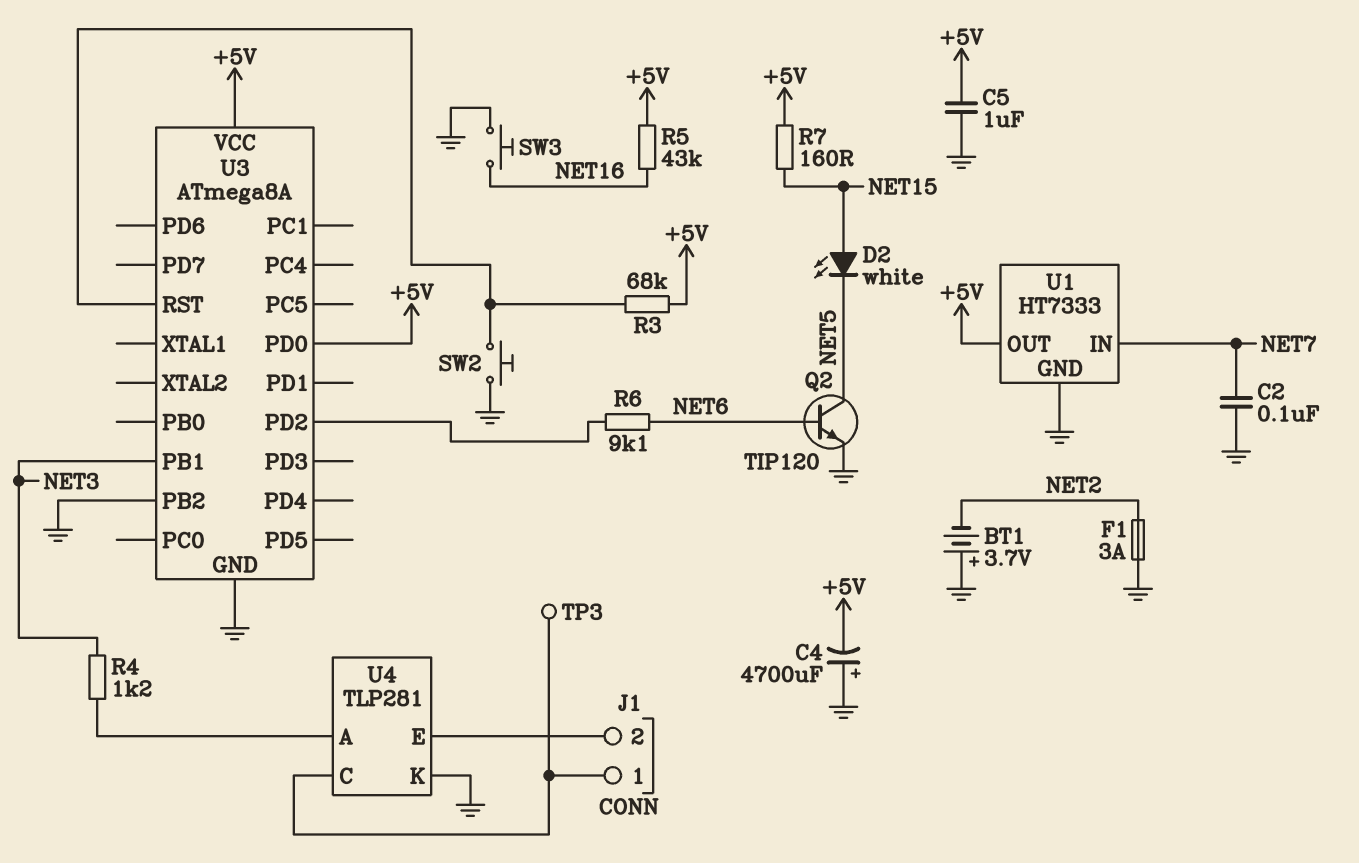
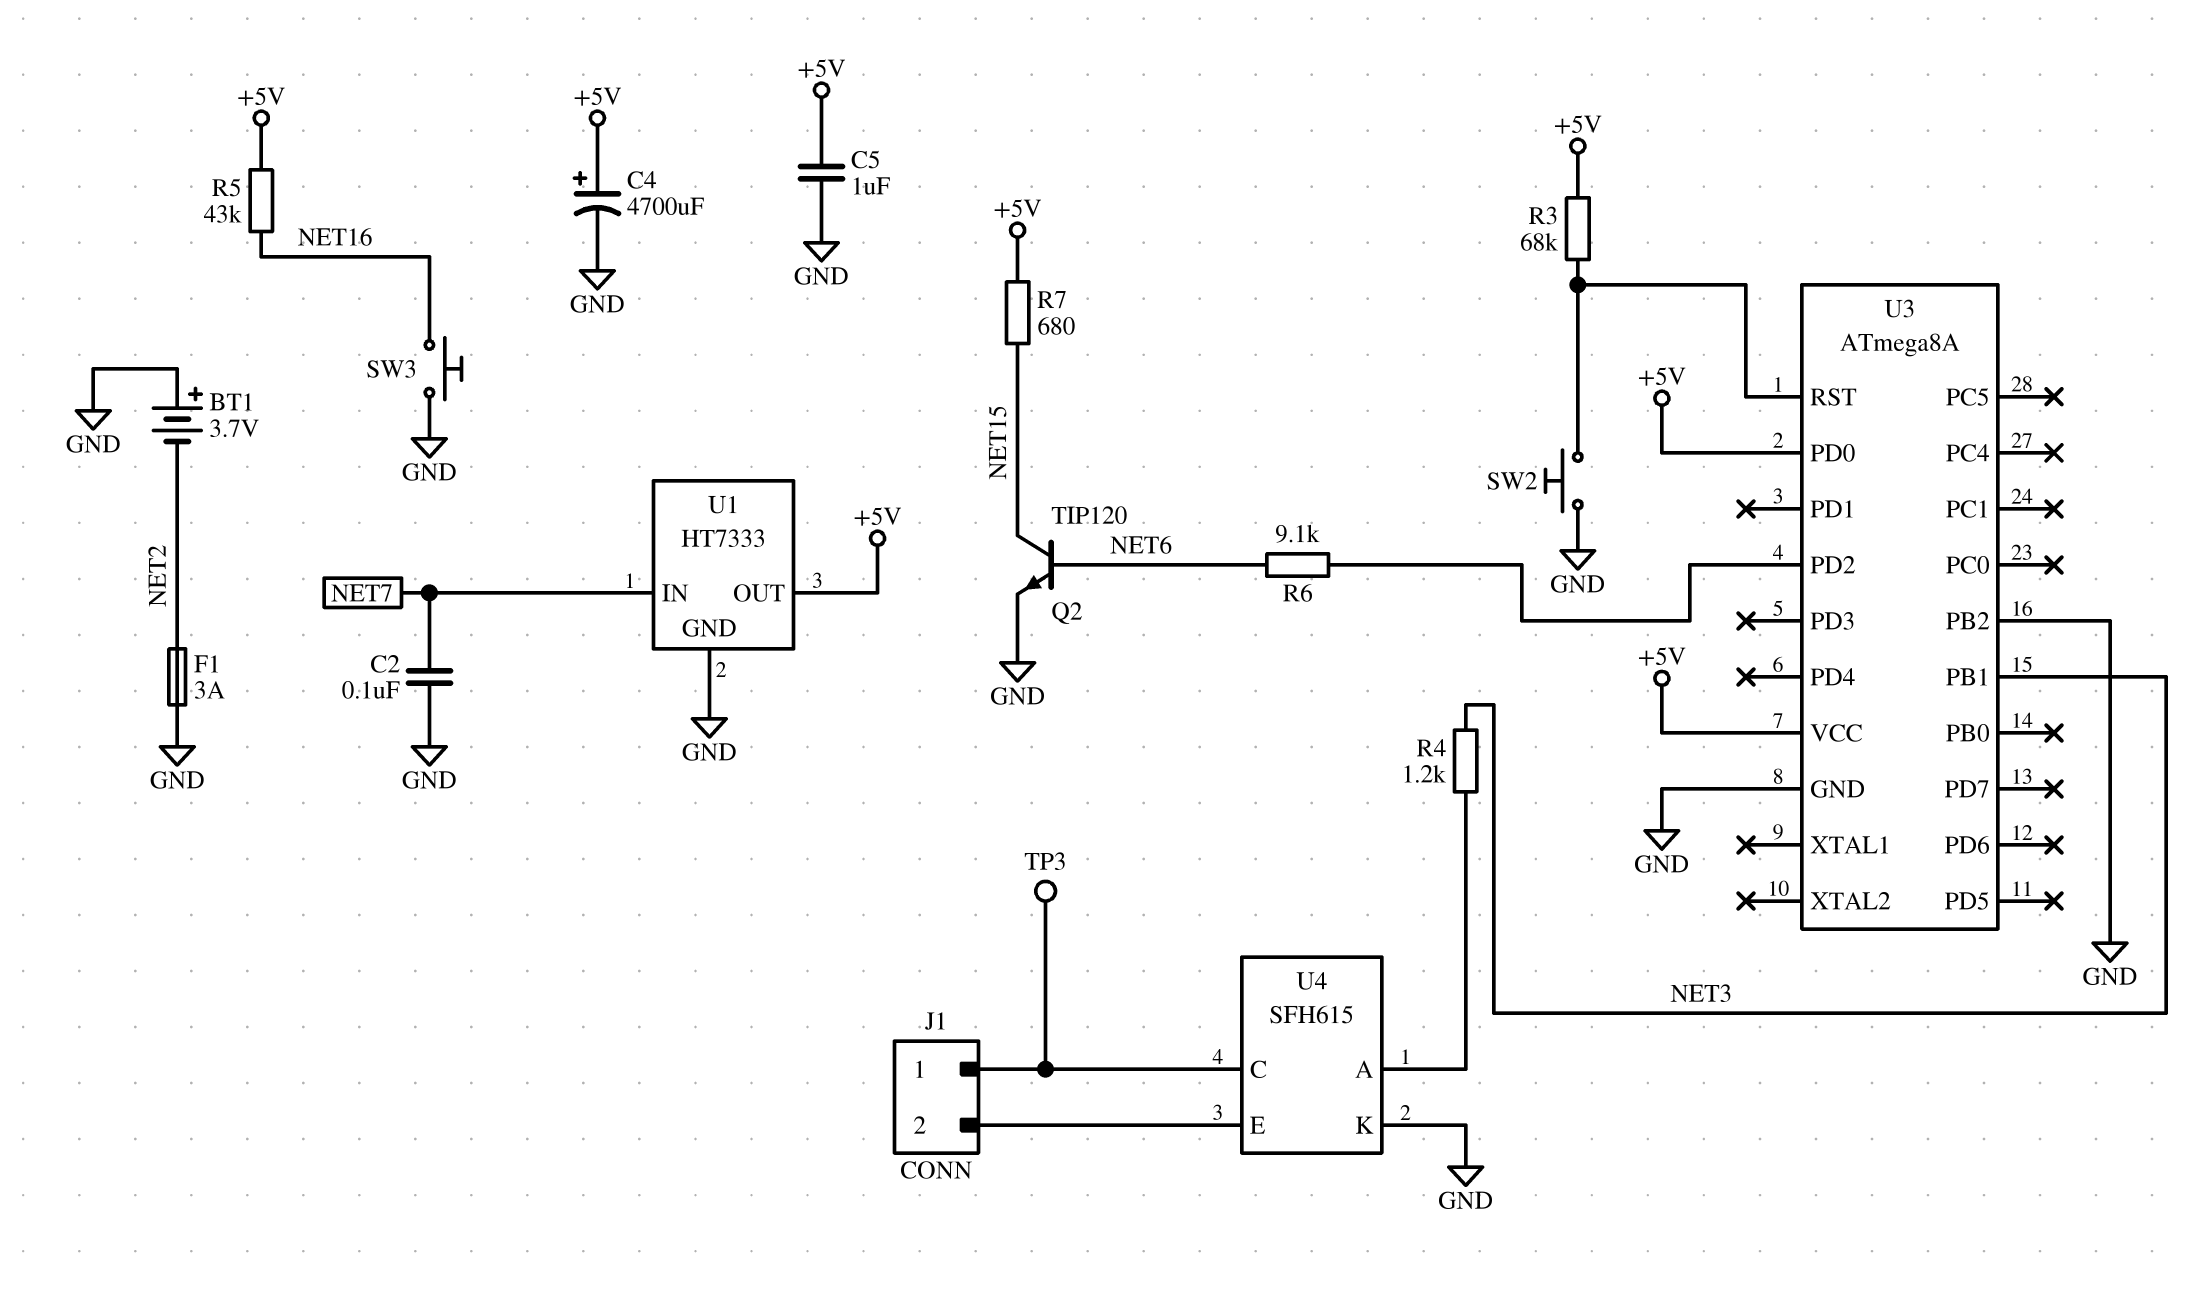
C4: 4700uF (plus GND, minus +5V) -> 4700uF (plus +5V, minus GND)
D2: LED white (A NET15, K NET5) -> none
Q2: NPN TIP120 (B NET6, C NET5, E GND) -> NPN TIP120 (B NET6, C NET15, E GND)
R7: 160 (+5V, NET15) -> 680 (+5V, NET15)
U4: TLP281 -> SFH615

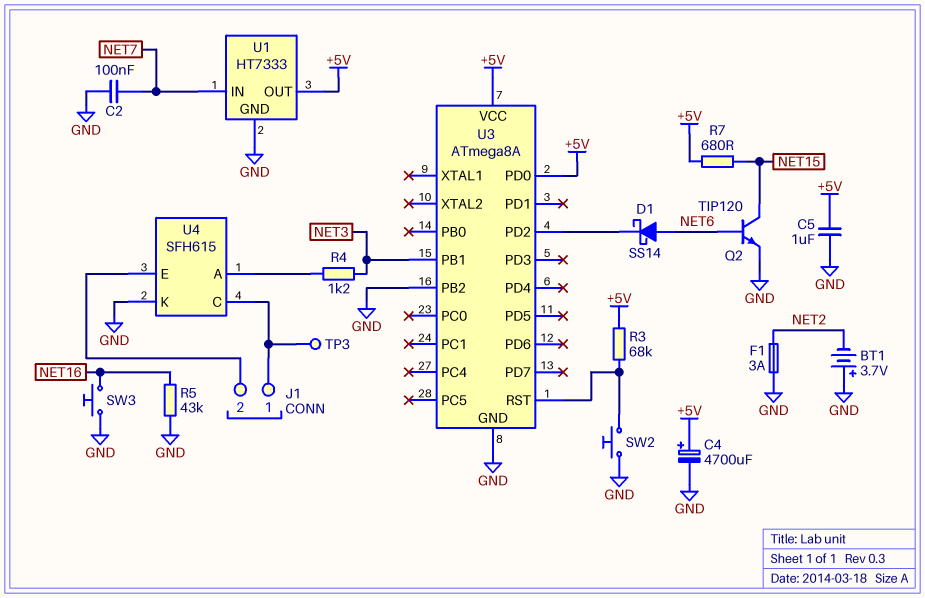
D1: none -> schottky SS14 (A NET6, K U3/PD2)
R5: 43k (+5V, NET16) -> 43k (GND, NET16)
R6: 9.1k (NET6, U3/PD2) -> none

